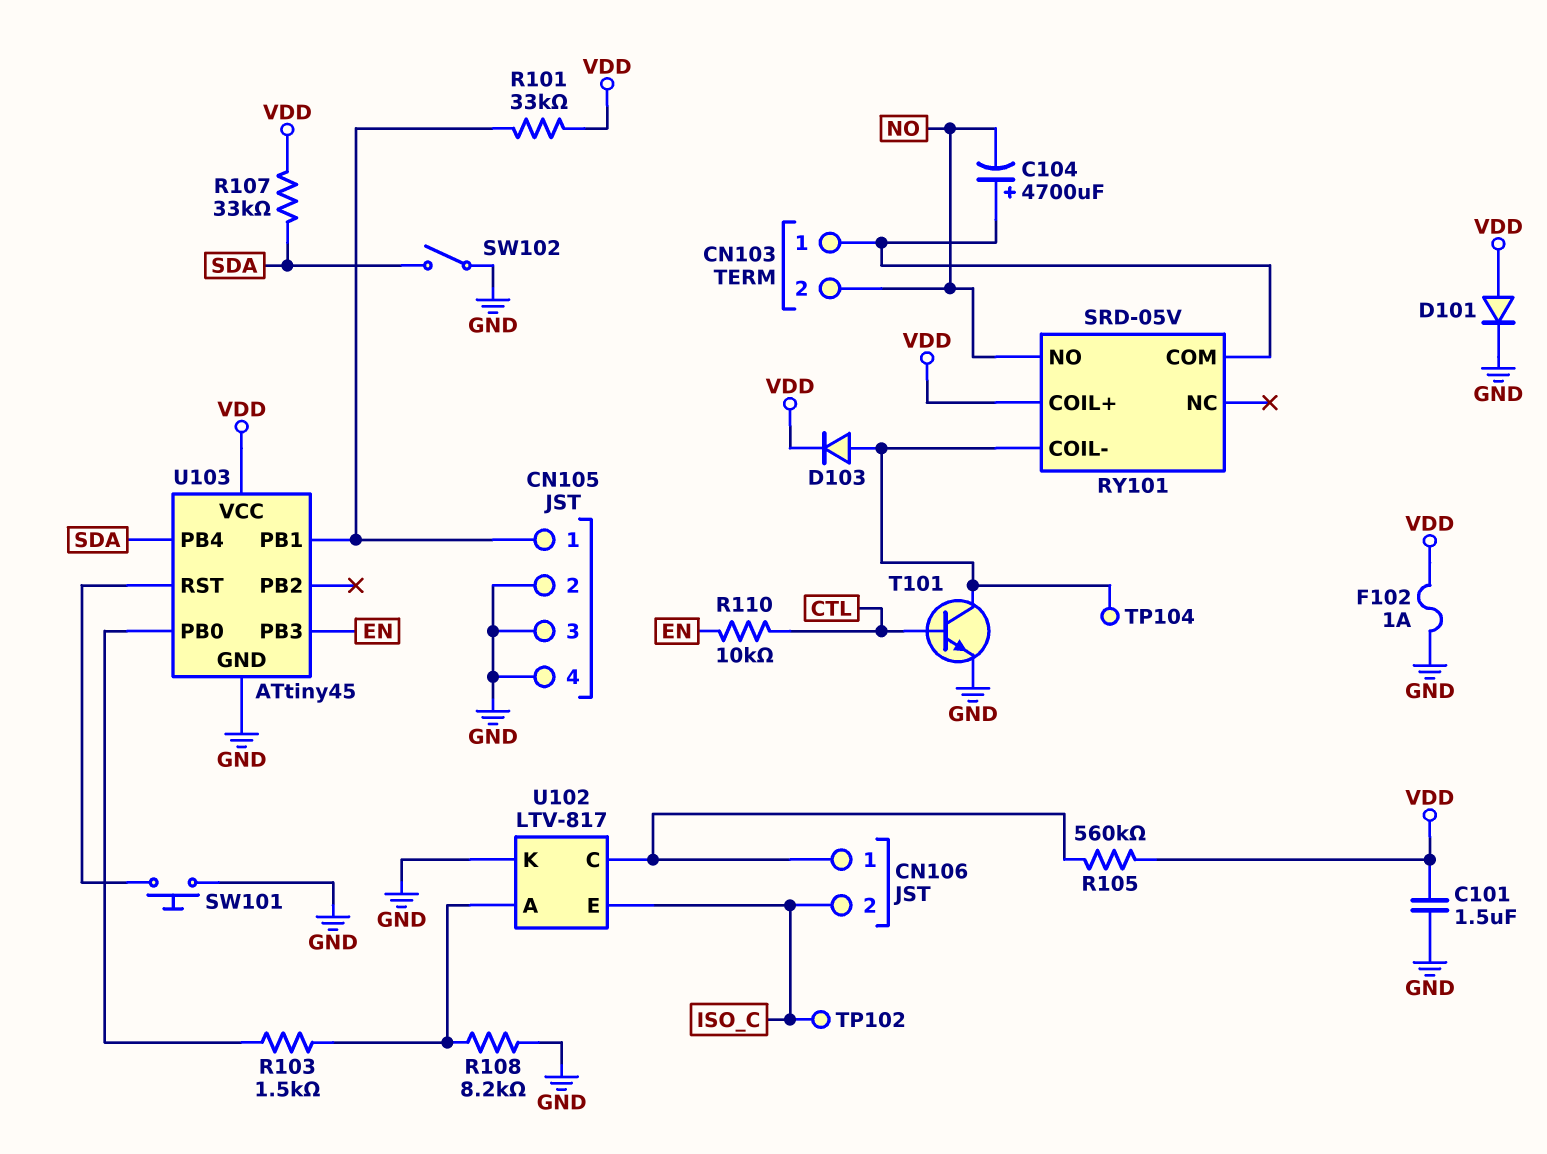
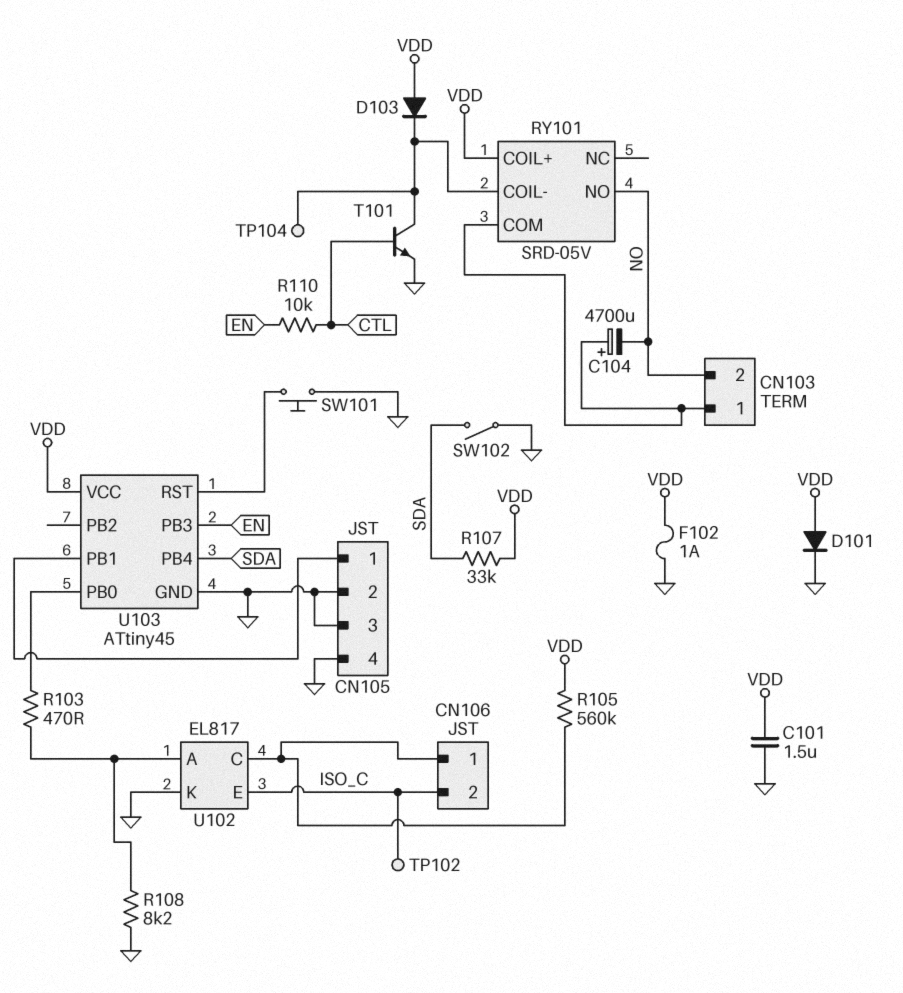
D103: diode (A RY101/COIL-, K VDD) -> diode (A VDD, K RY101/COIL-)
R101: 33k (CN105/1, VDD) -> none
R103: 1.5k (U102/A, U103/PB0) -> 470 (U102/A, U103/PB0)
U102: LTV-817 -> EL817

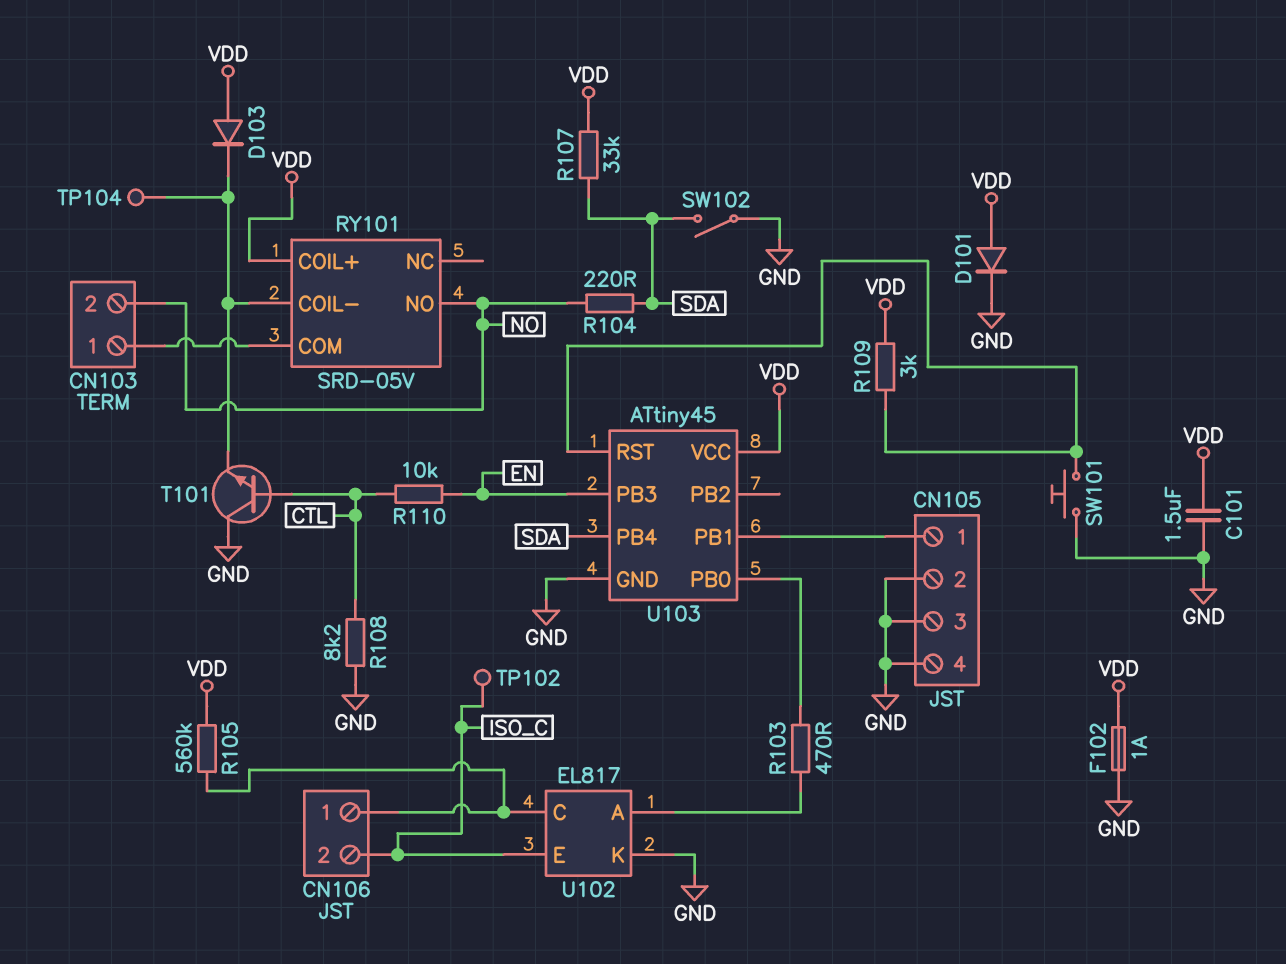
C104: 4700uF (plus CN103/1, minus NO) -> none
R104: none -> 220 (NO, SDA)
R108: 8.2k (GND, U102/A) -> 8.2k (CTL, GND)
R109: none -> 3k (U103/RST, VDD)
T101: NPN (B CTL, C RY101/COIL-, E GND) -> NPN (B CTL, C GND, E RY101/COIL-)

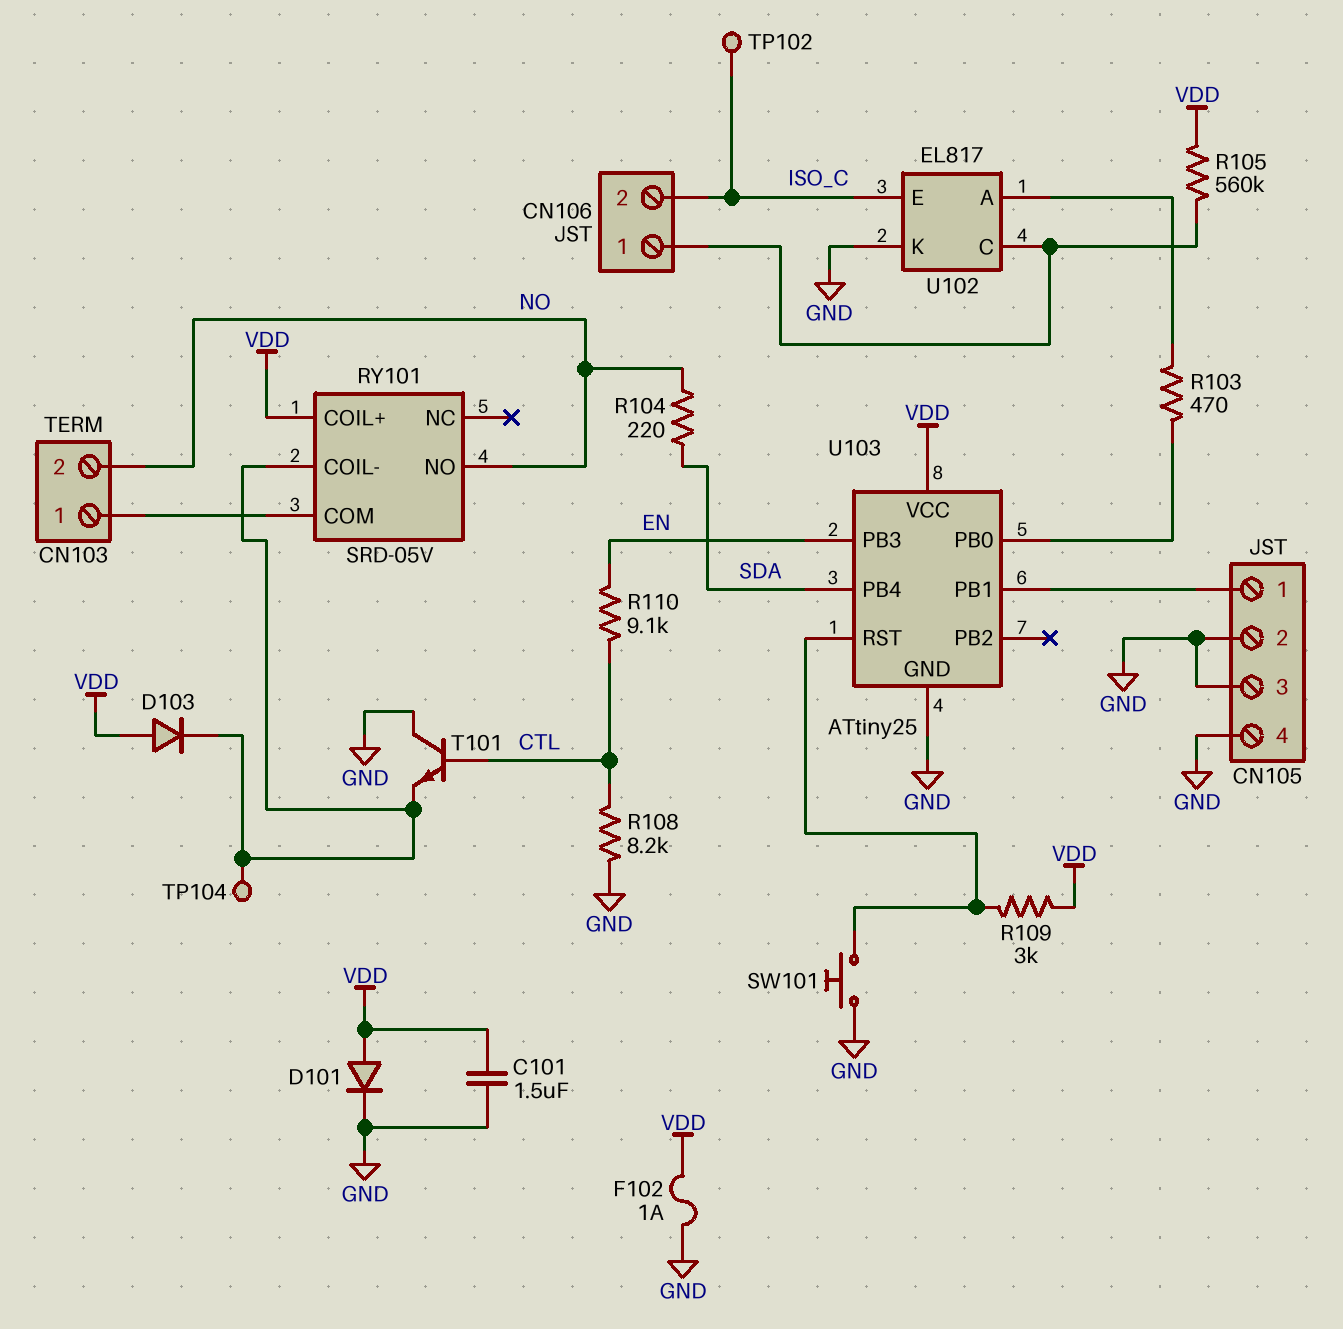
R107: 33k (SDA, VDD) -> none
R110: 10k (CTL, EN) -> 9.1k (CTL, EN)
SW102: switch (GND, SDA) -> none
U103: ATtiny45 -> ATtiny25

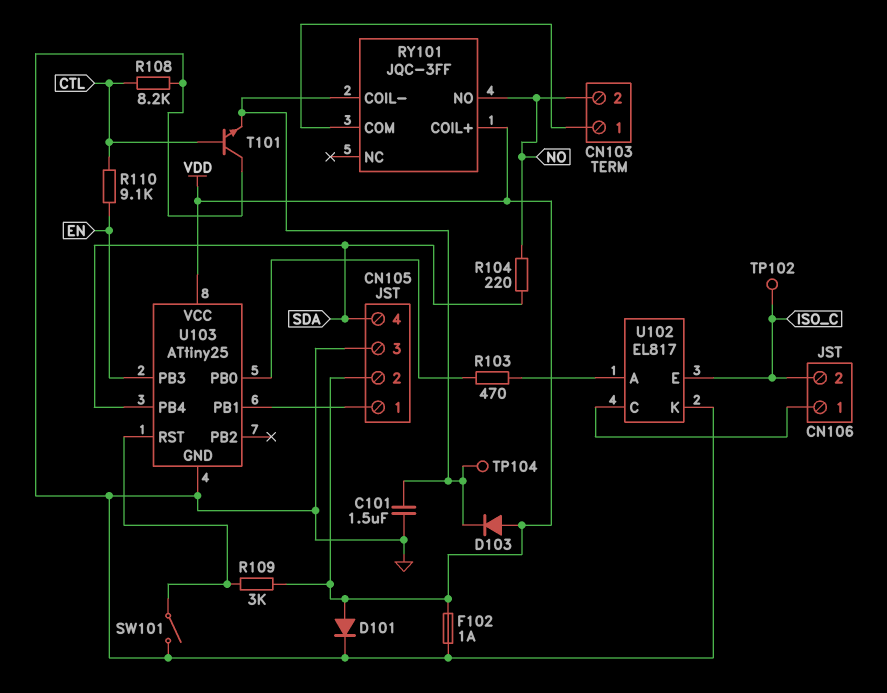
C101: 1.5uF (GND, VDD) -> 1.5uF (GND, RY101/COIL-)
CN105 pin 2: GND -> VDD
CN105 pin 4: GND -> SDA
R105: 560k (CN106/1, VDD) -> none
RY101: SRD-05V -> JQC-3FF
SW101: button (GND, U103/RST) -> switch (GND, U103/RST)

